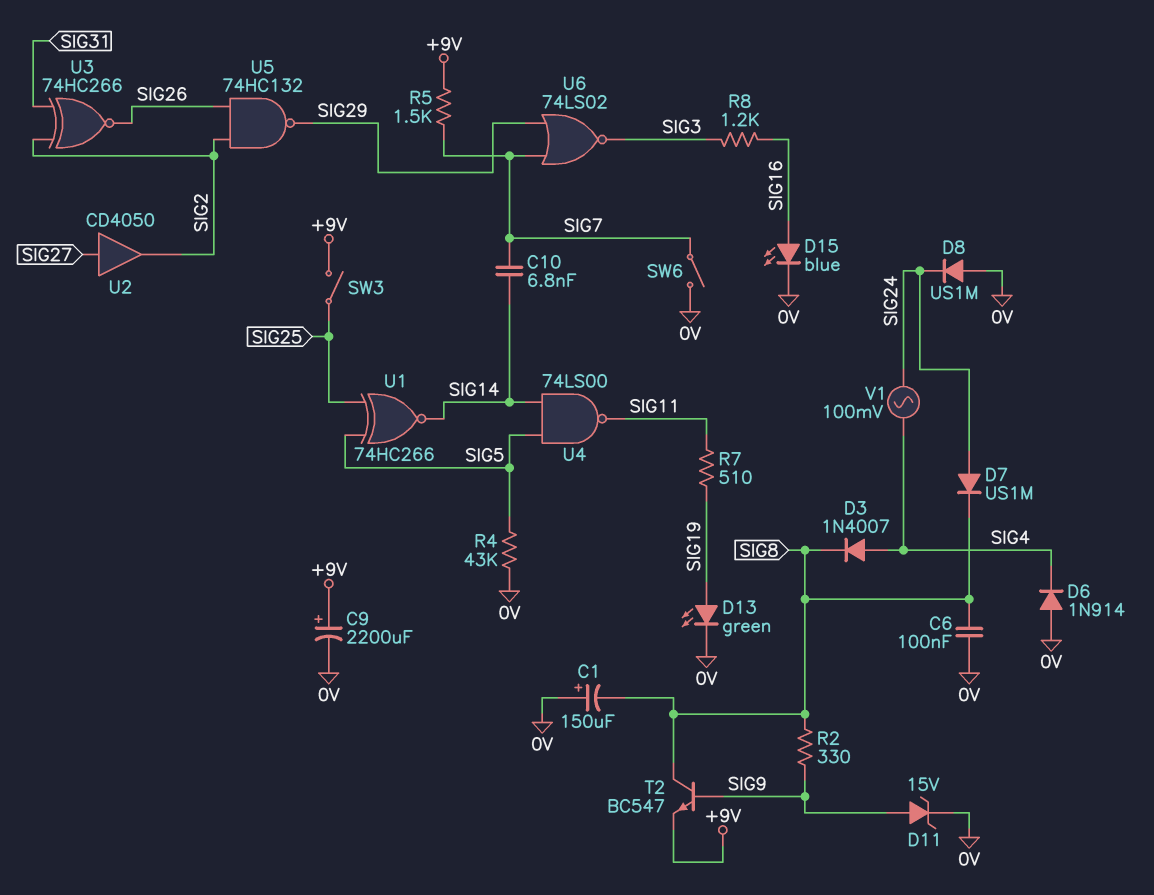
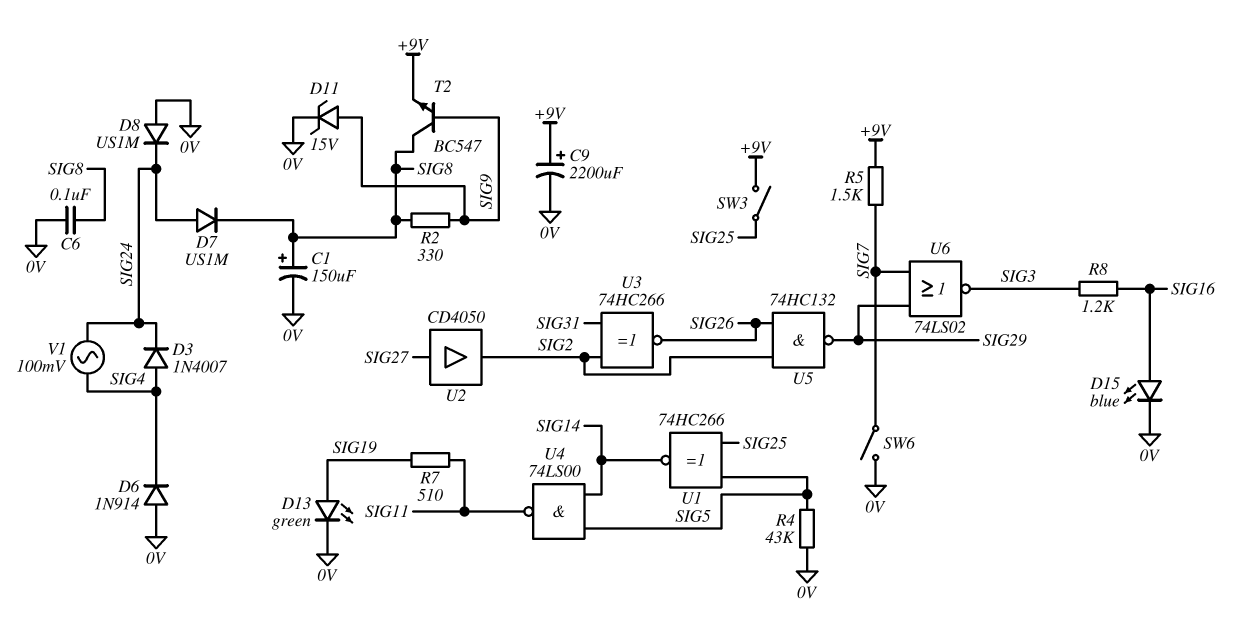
C1: 150uF (plus 0V, minus SIG8) -> 150uF (plus SIG8, minus 0V)
C10: 6.8nF (SIG7, SIG14) -> none
D3: diode 1N4007 (A SIG4, K SIG8) -> diode 1N4007 (A SIG4, K SIG24)

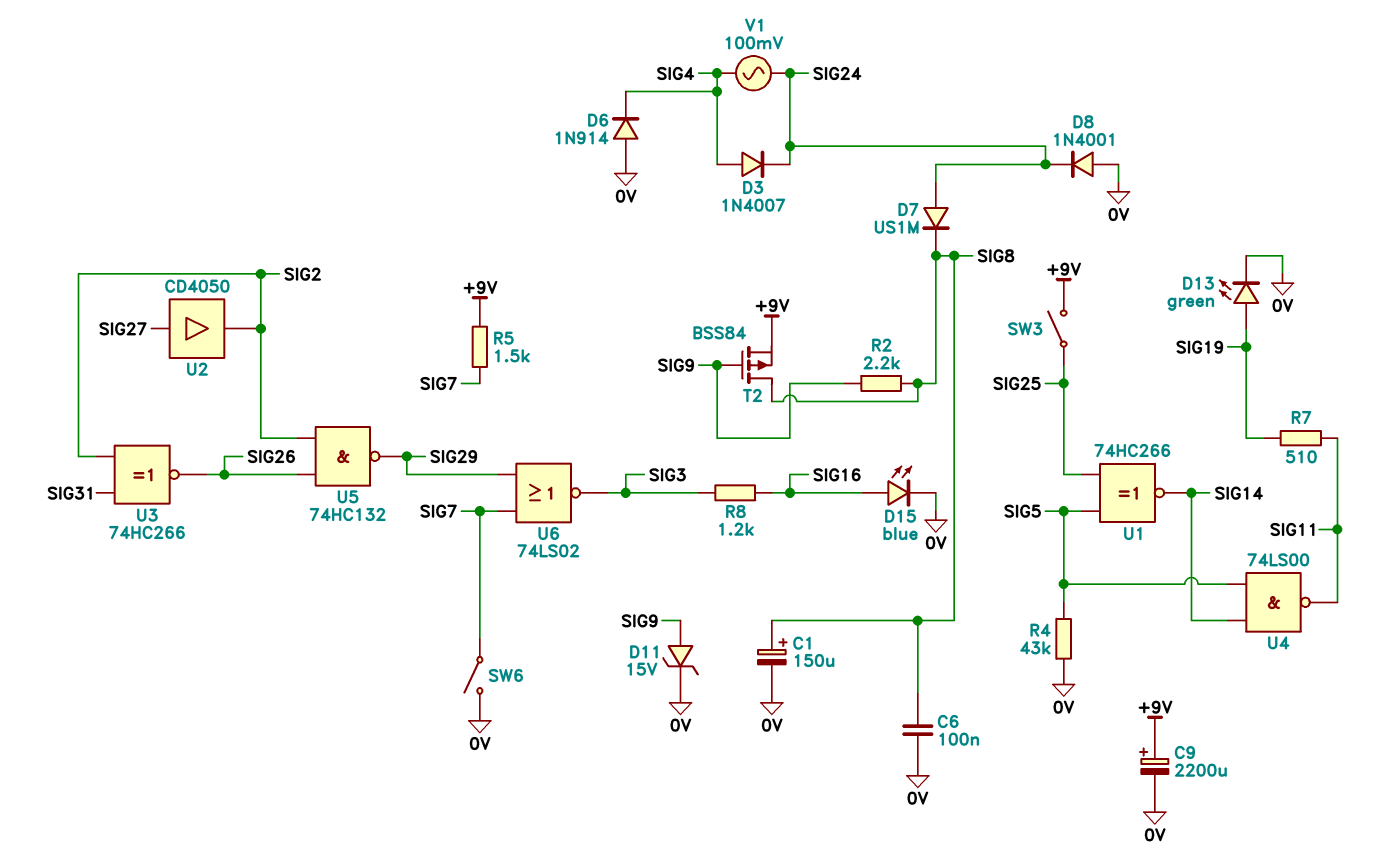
D8: diode US1M (A 0V, K SIG24) -> diode 1N4001 (A 0V, K SIG24)
R2: 330 (SIG8, SIG9) -> 2.2k (SIG8, SIG9)
T2: NPN BC547 (B SIG9, C SIG8, E +9V) -> PMOS BSS84 (G SIG9, D SIG8, S +9V)

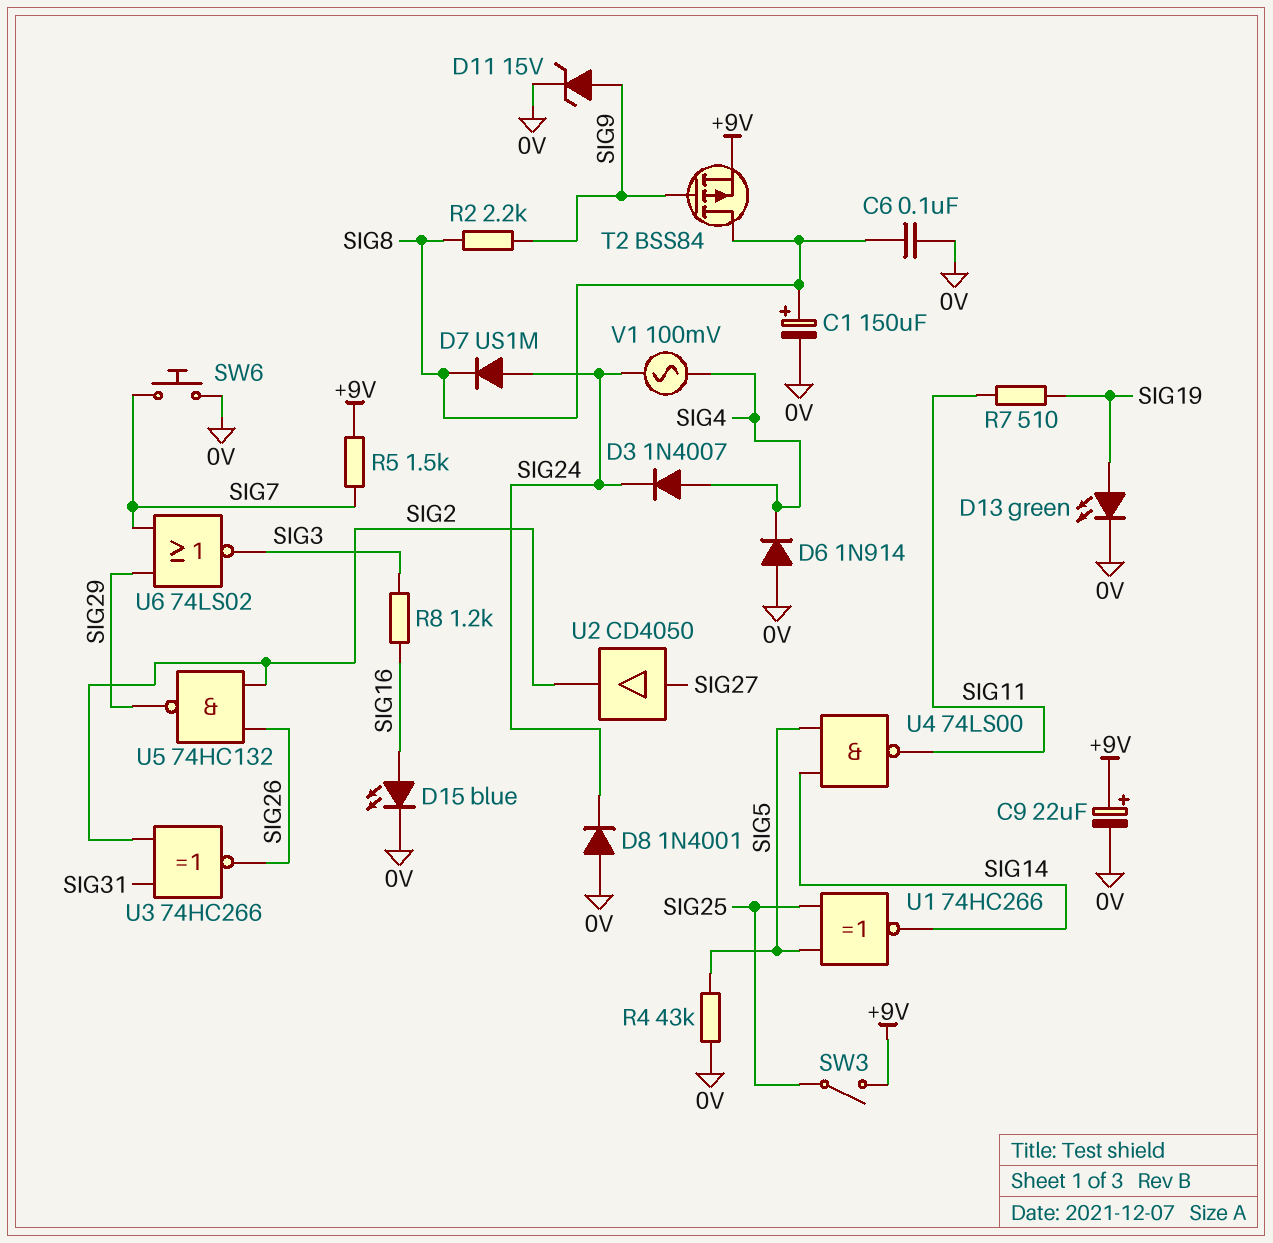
C9: 2200uF (plus +9V, minus 0V) -> 22uF (plus +9V, minus 0V)
SW6: switch (0V, SIG7) -> button (0V, SIG7)

